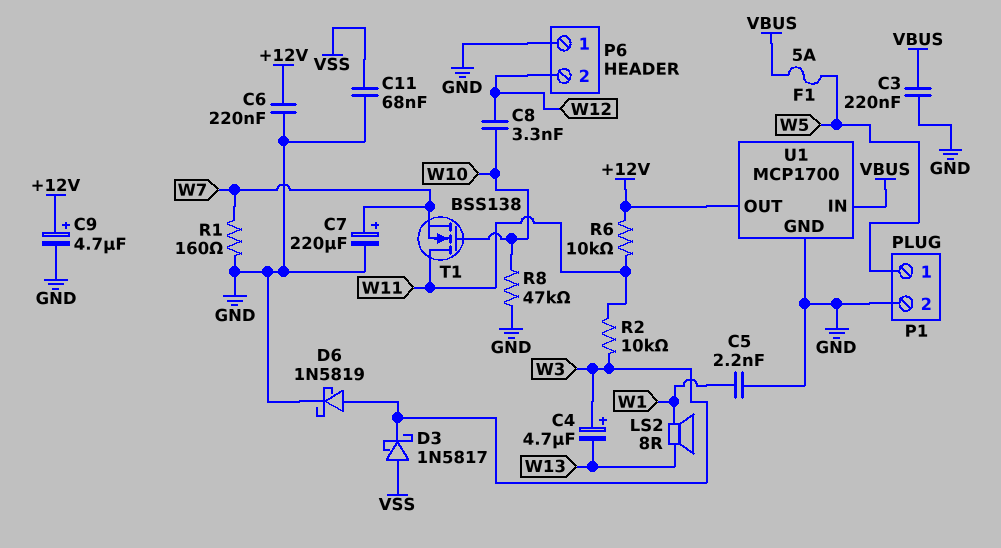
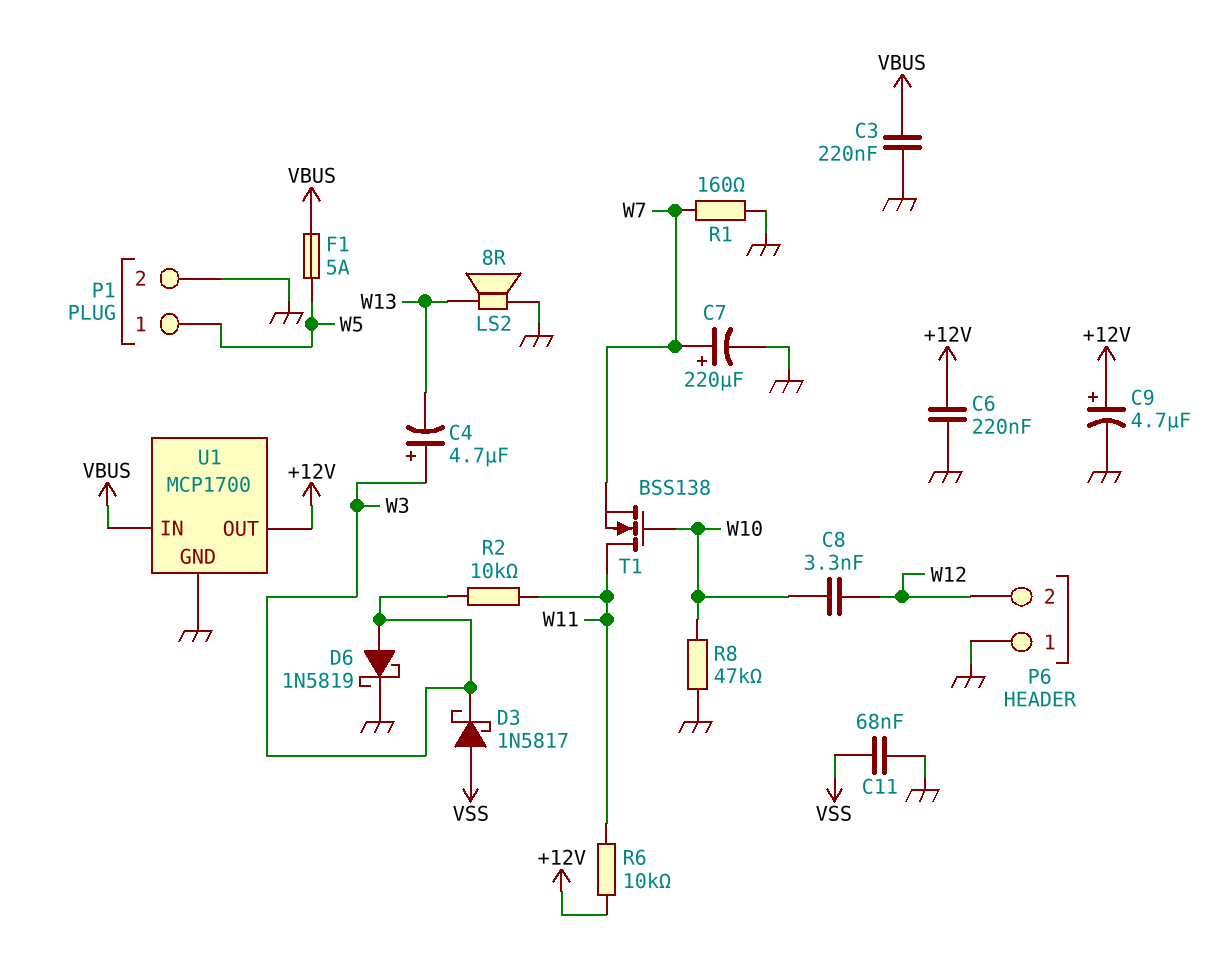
C5: 2.2nF (GND, W1) -> none
LS2: speaker 8R (W1, W13) -> speaker 8R (GND, W13)

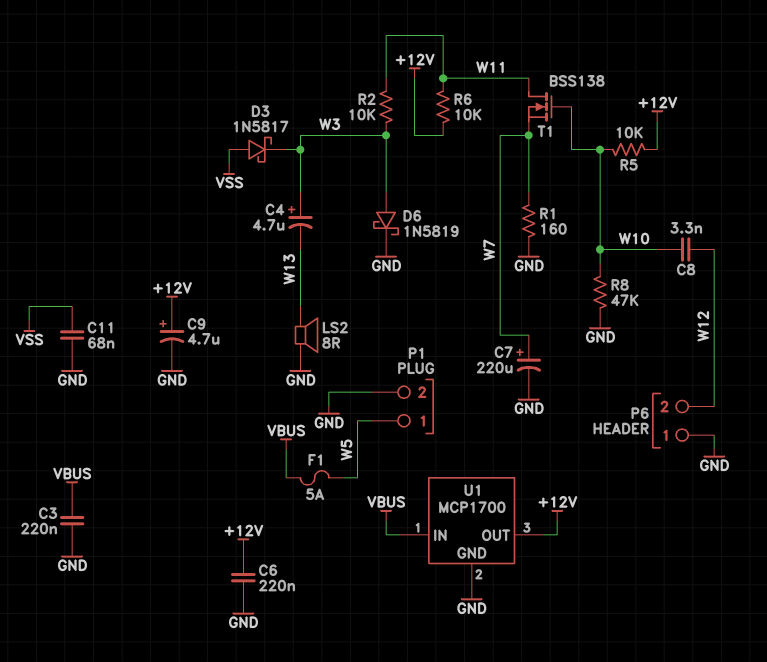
R5: none -> 10k (+12V, W10)

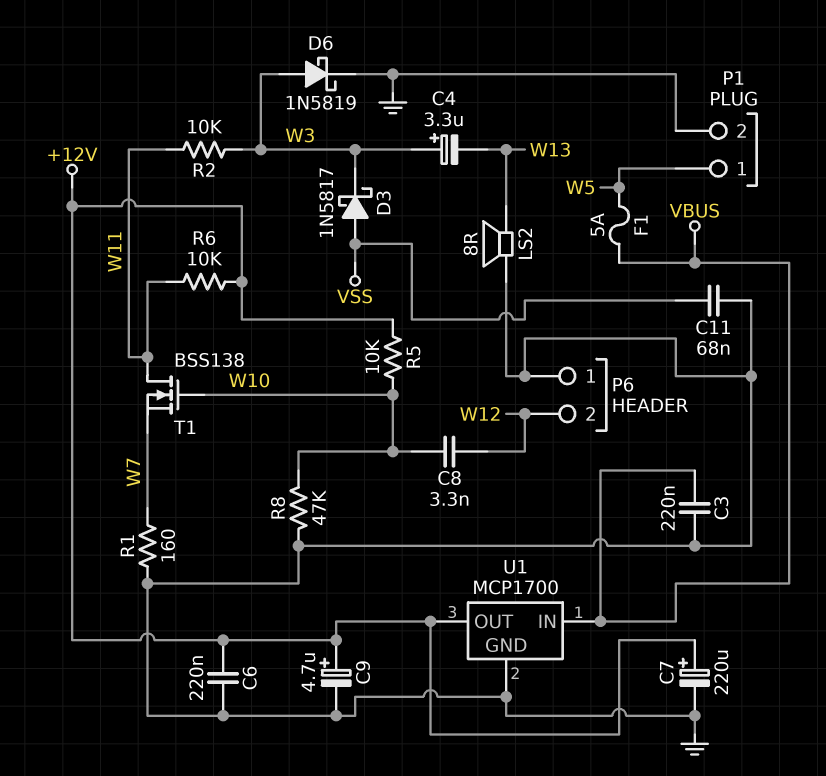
C4: 4.7uF (plus W3, minus W13) -> 3.3uF (plus W3, minus W13)
C7: 220uF (plus W7, minus GND) -> 220uF (plus +12V, minus GND)

